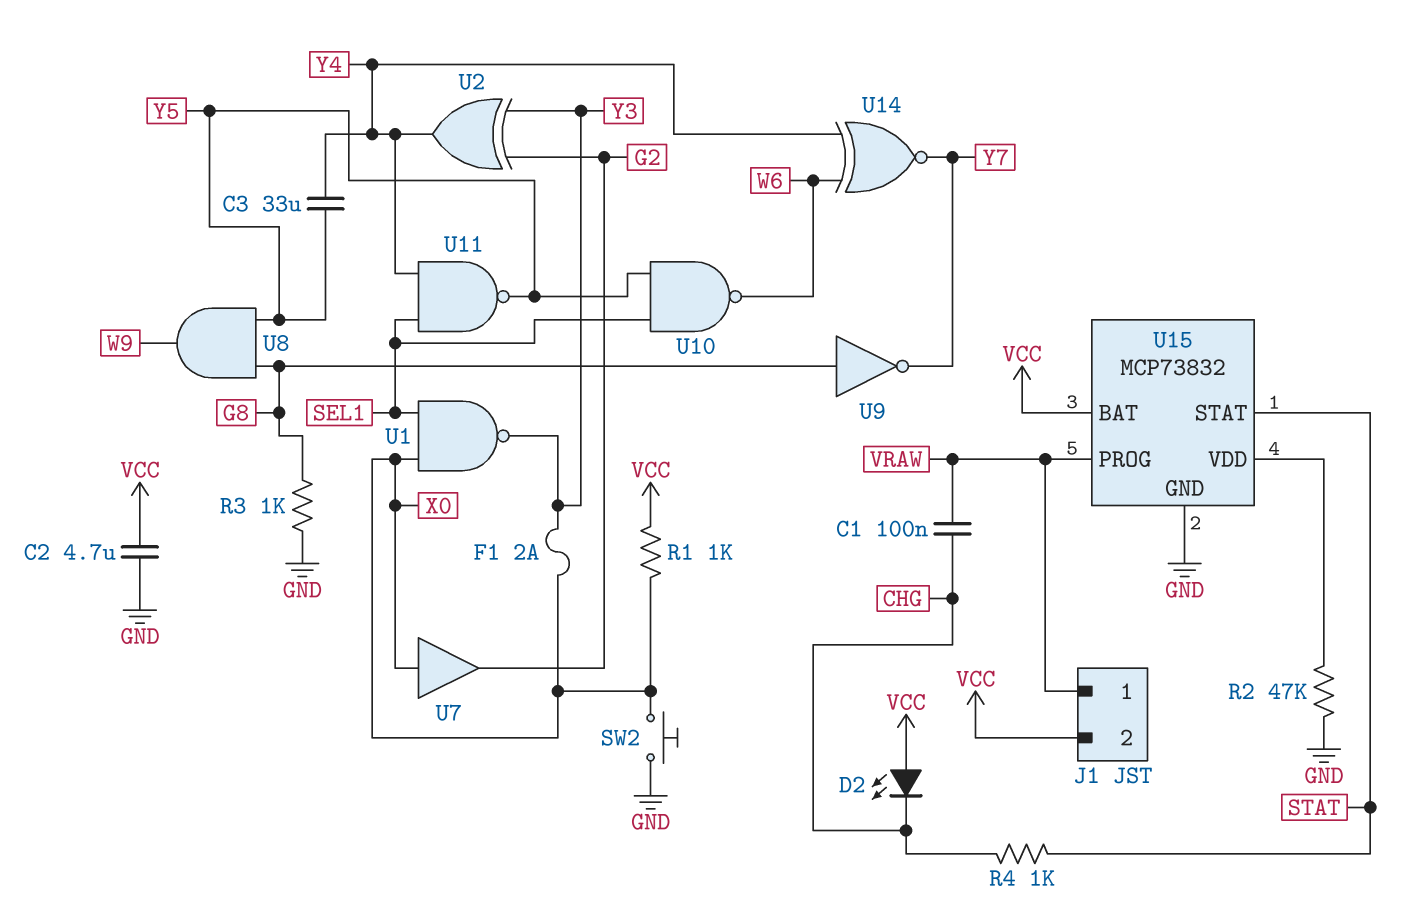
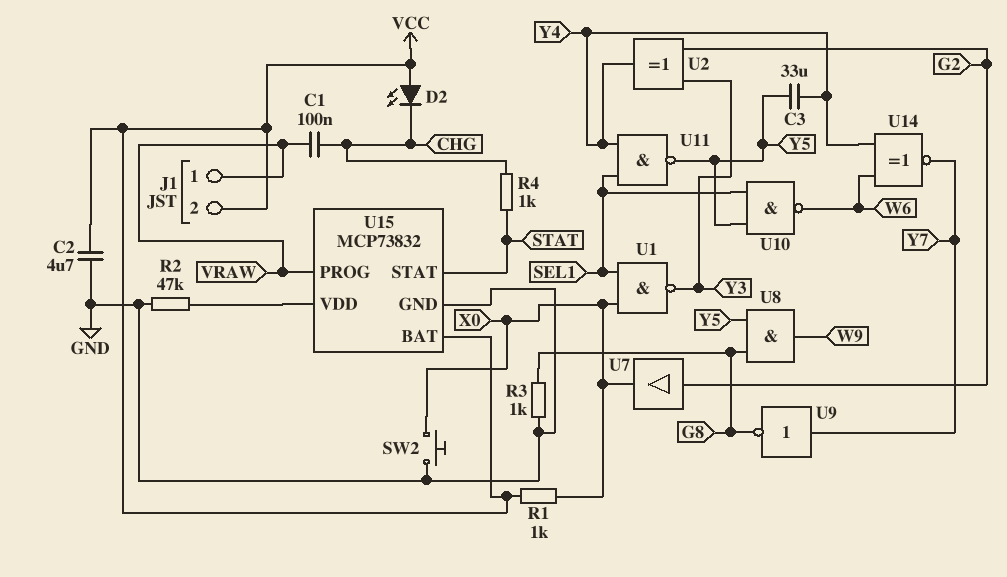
F1: 2A (X0, Y3) -> none
U7: buffer (in X0, out G2) -> buffer (in G2, out X0)
U9: NOT (in G8, out Y7) -> NOT (in Y7, out G8)

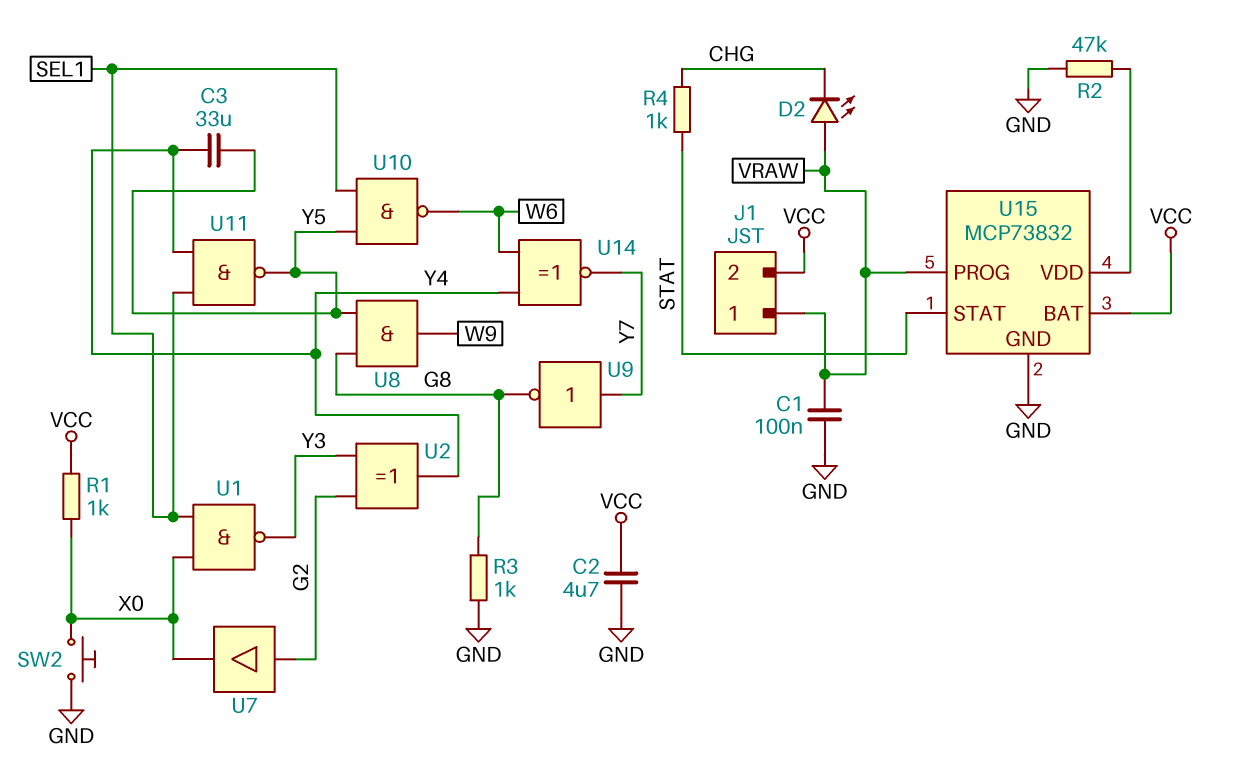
C1: 100nF (CHG, VRAW) -> 100nF (GND, VRAW)
D2: LED (A VCC, K CHG) -> LED (A VRAW, K CHG)

